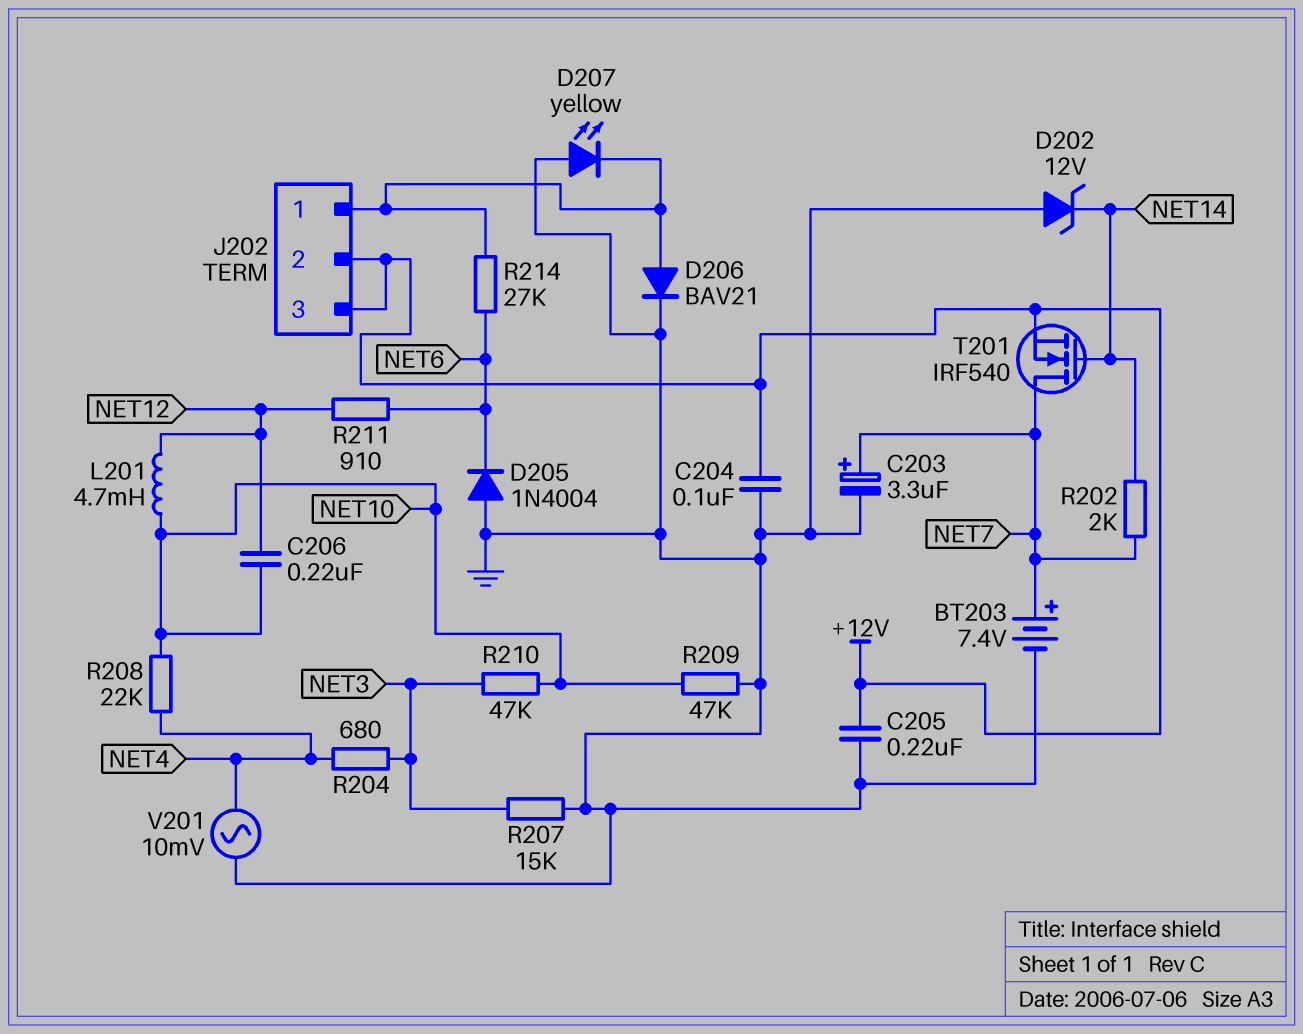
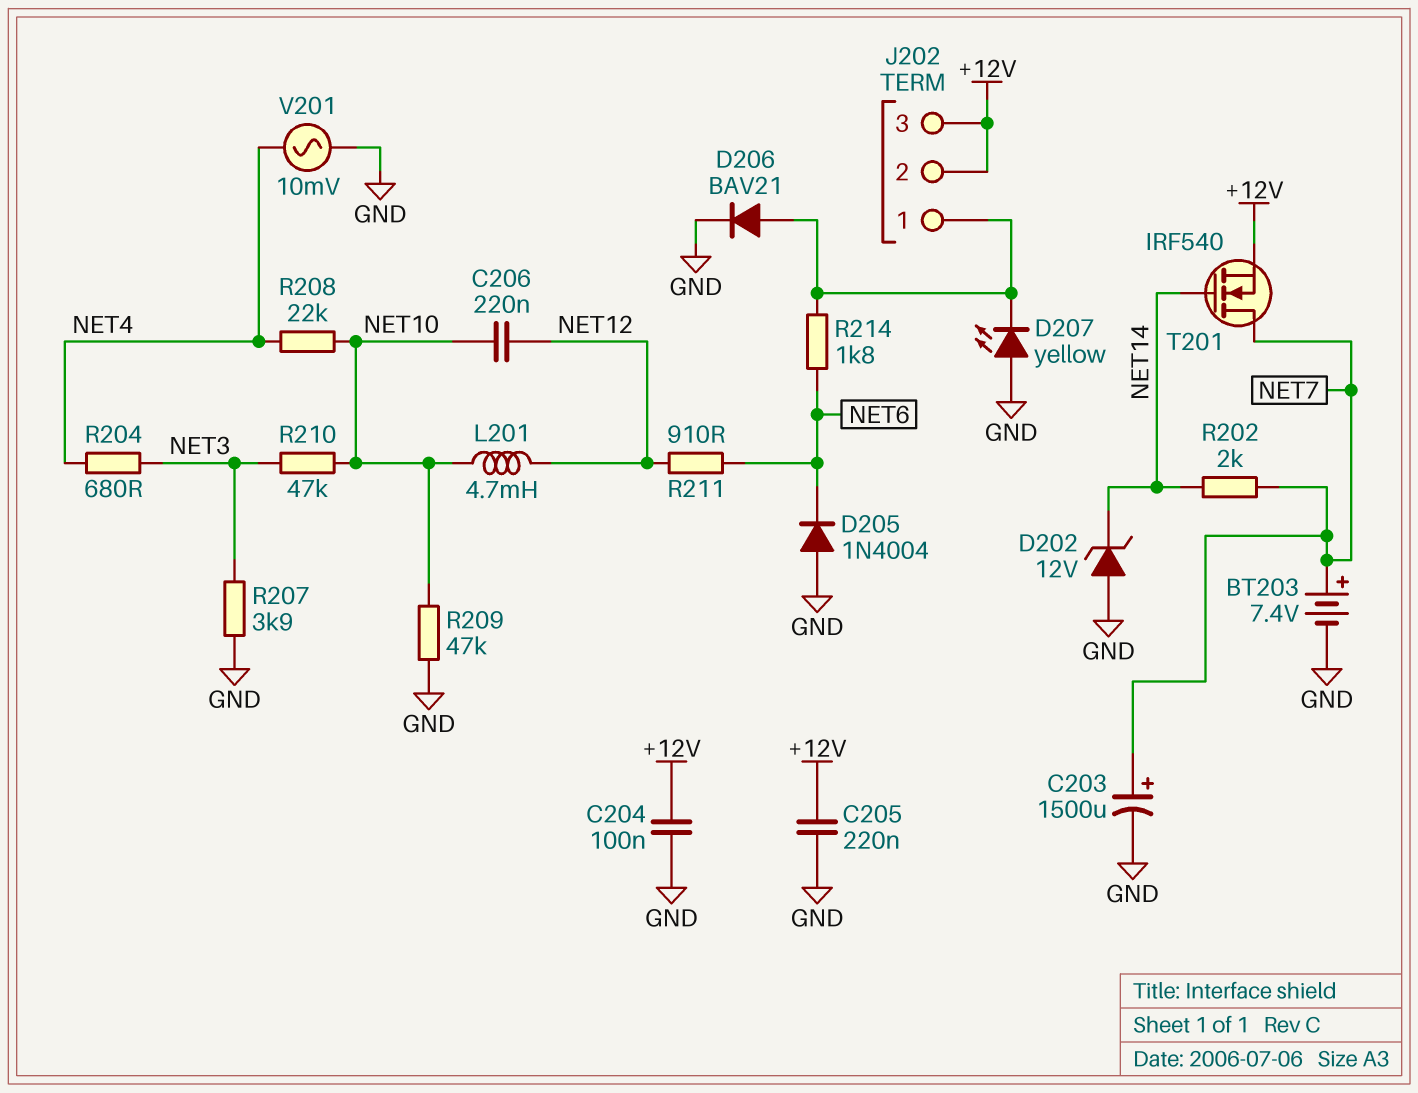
C203: 3.3uF (plus NET7, minus GND) -> 1500uF (plus NET7, minus GND)
R207: 15k (GND, NET3) -> 3.9k (GND, NET3)
R214: 27k (J202/1, NET6) -> 1.8k (J202/1, NET6)

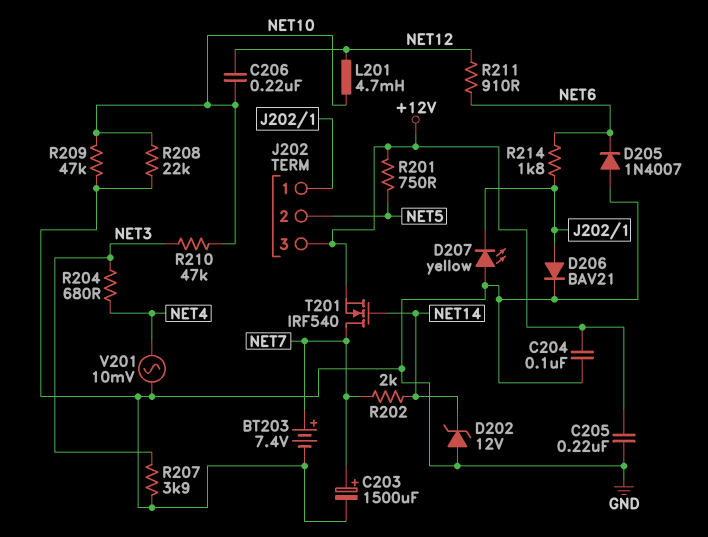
D205: diode 1N4004 (A GND, K NET6) -> diode 1N4007 (A GND, K NET6)
J202 pin 2: +12V -> NET5
R201: none -> 750 (+12V, NET5)
R208: 22k (NET4, NET10) -> 22k (GND, NET10)

